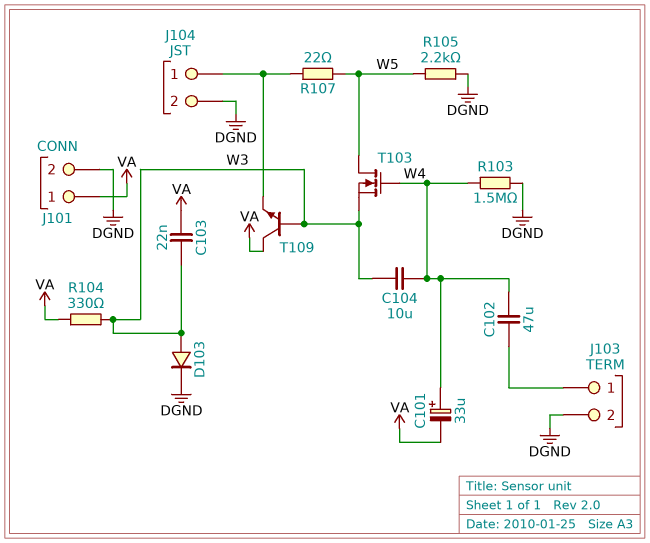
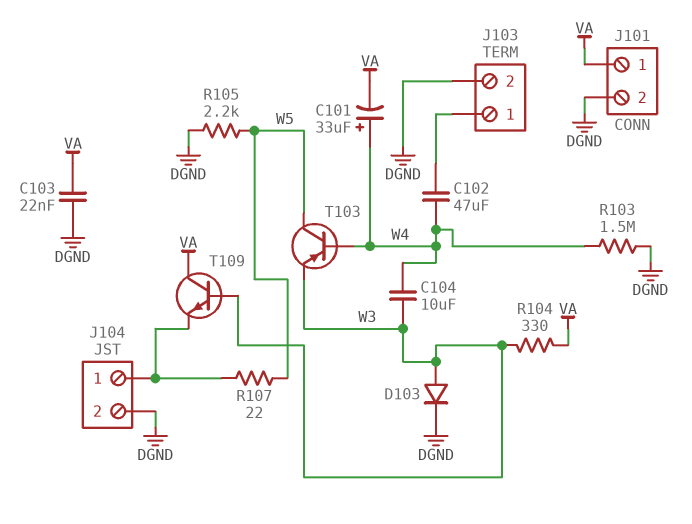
C103: 22nF (VA, W3) -> 22nF (DGND, VA)
T103: NMOS (G W4, D W5, S W3) -> PNP (B W4, C W5, E W3)

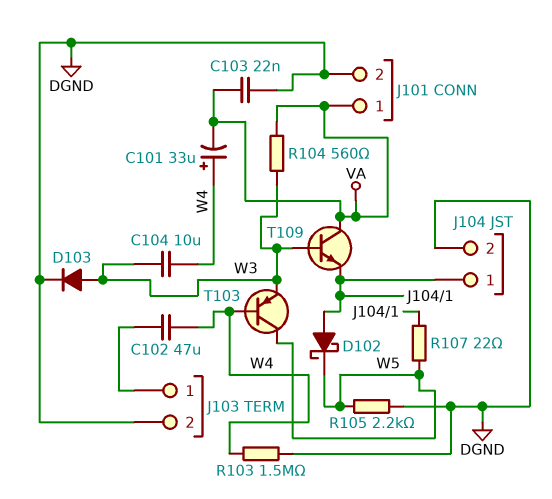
D102: none -> schottky (A J104/1, K W5)
R104: 330 (VA, W3) -> 560 (VA, W3)

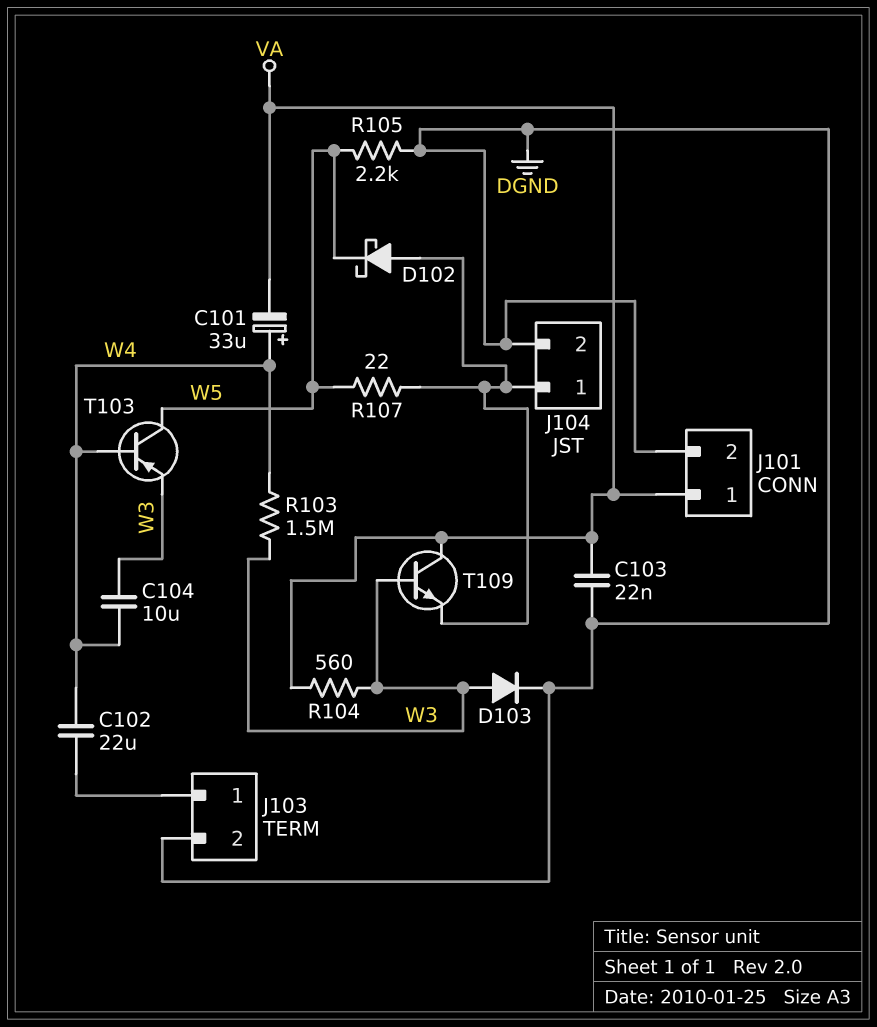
C102: 47uF (J103/1, W4) -> 22uF (J103/1, W4)
R103: 1.5M (DGND, W4) -> 1.5M (W3, W4)

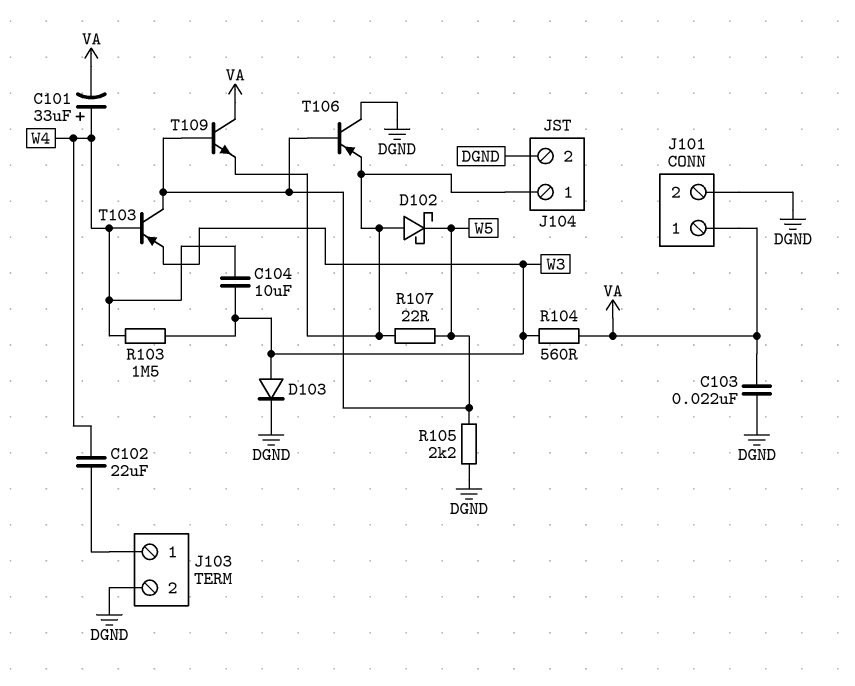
T106: none -> PNP (B W5, C DGND, E J104/1)
T109: NPN (B W3, C VA, E J104/1) -> NPN (B W5, C VA, E J104/1)

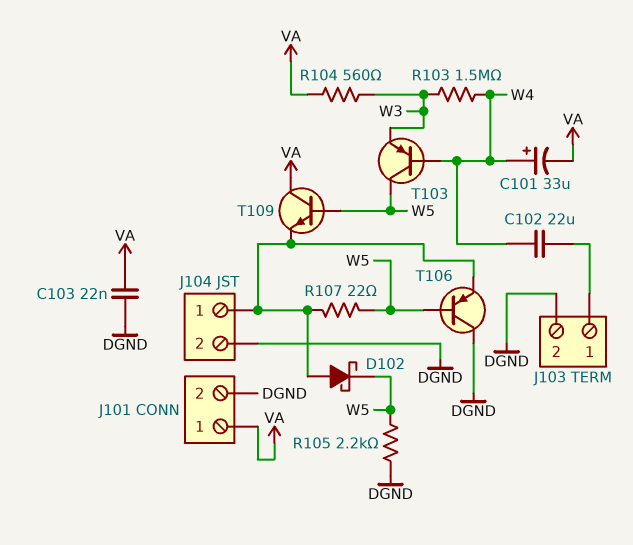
C104: 10uF (W3, W4) -> none
D103: diode (A W3, K DGND) -> none

